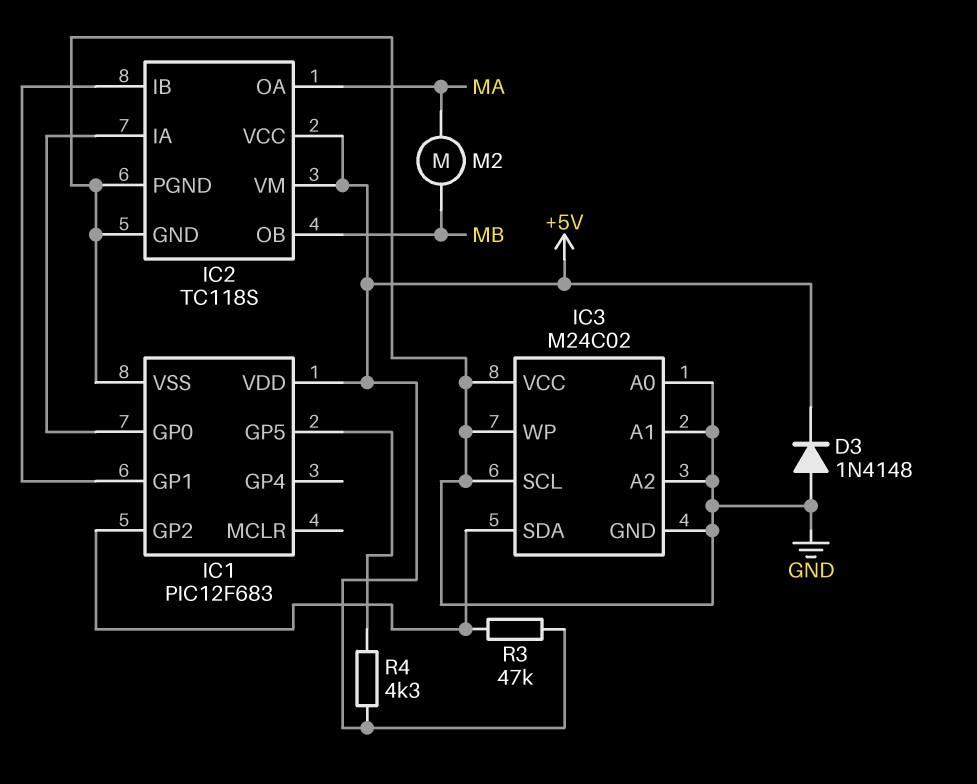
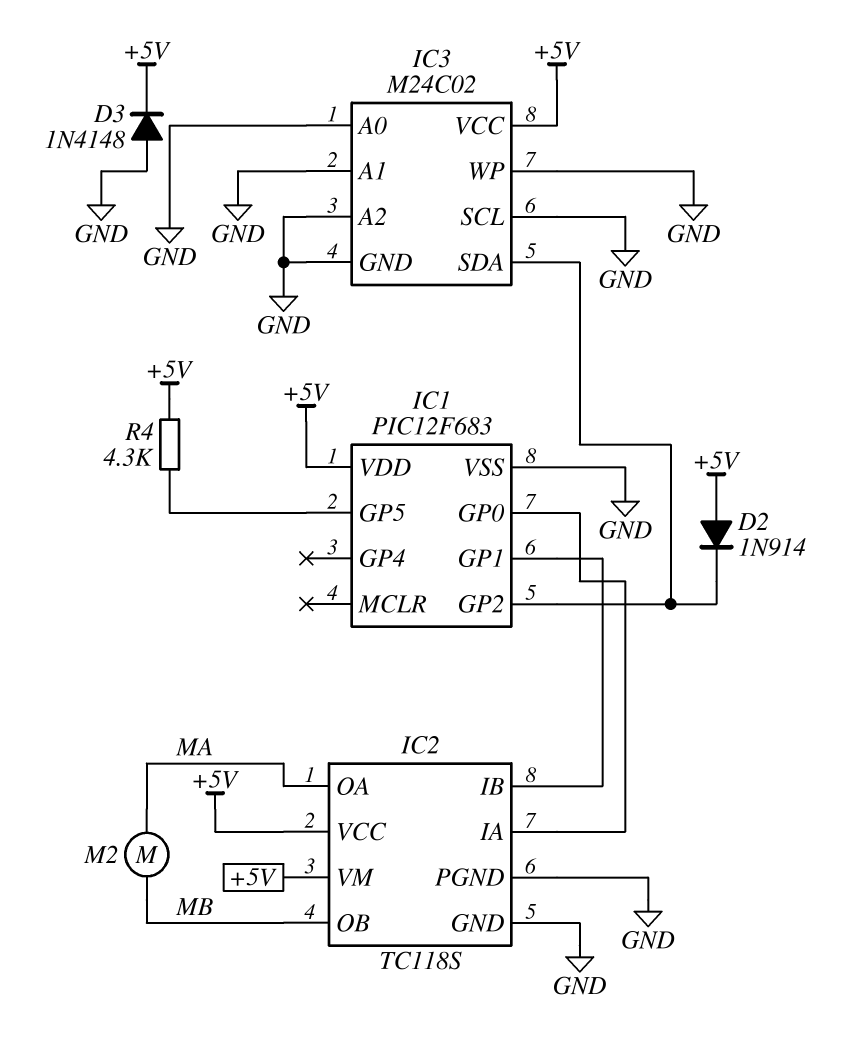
D2: none -> diode 1N914 (A +5V, K IC1/GP2)
IC3 pin VCC: GND -> +5V
R3: 47k (+5V, IC1/GP2) -> none

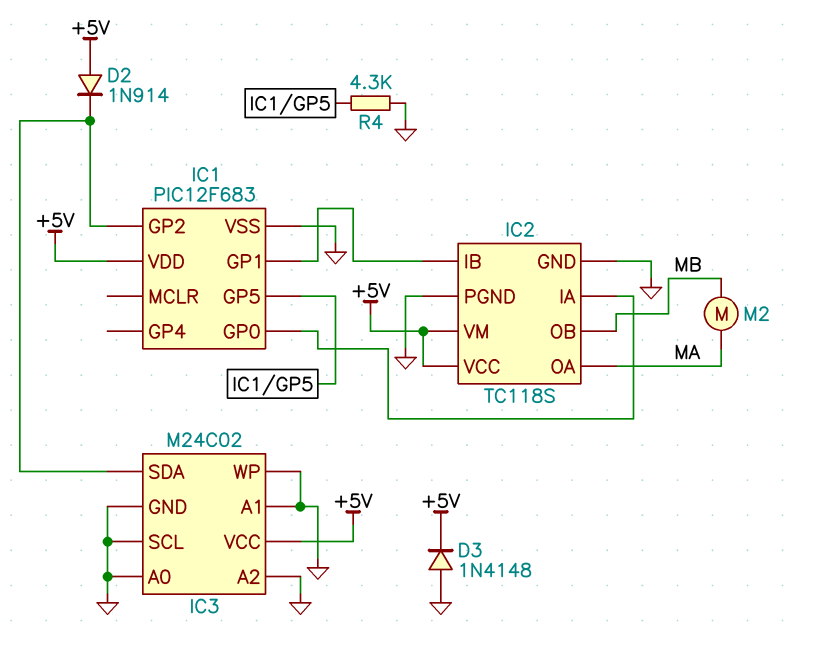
R4: 4.3k (+5V, IC1/GP5) -> 4.3k (GND, IC1/GP5)

